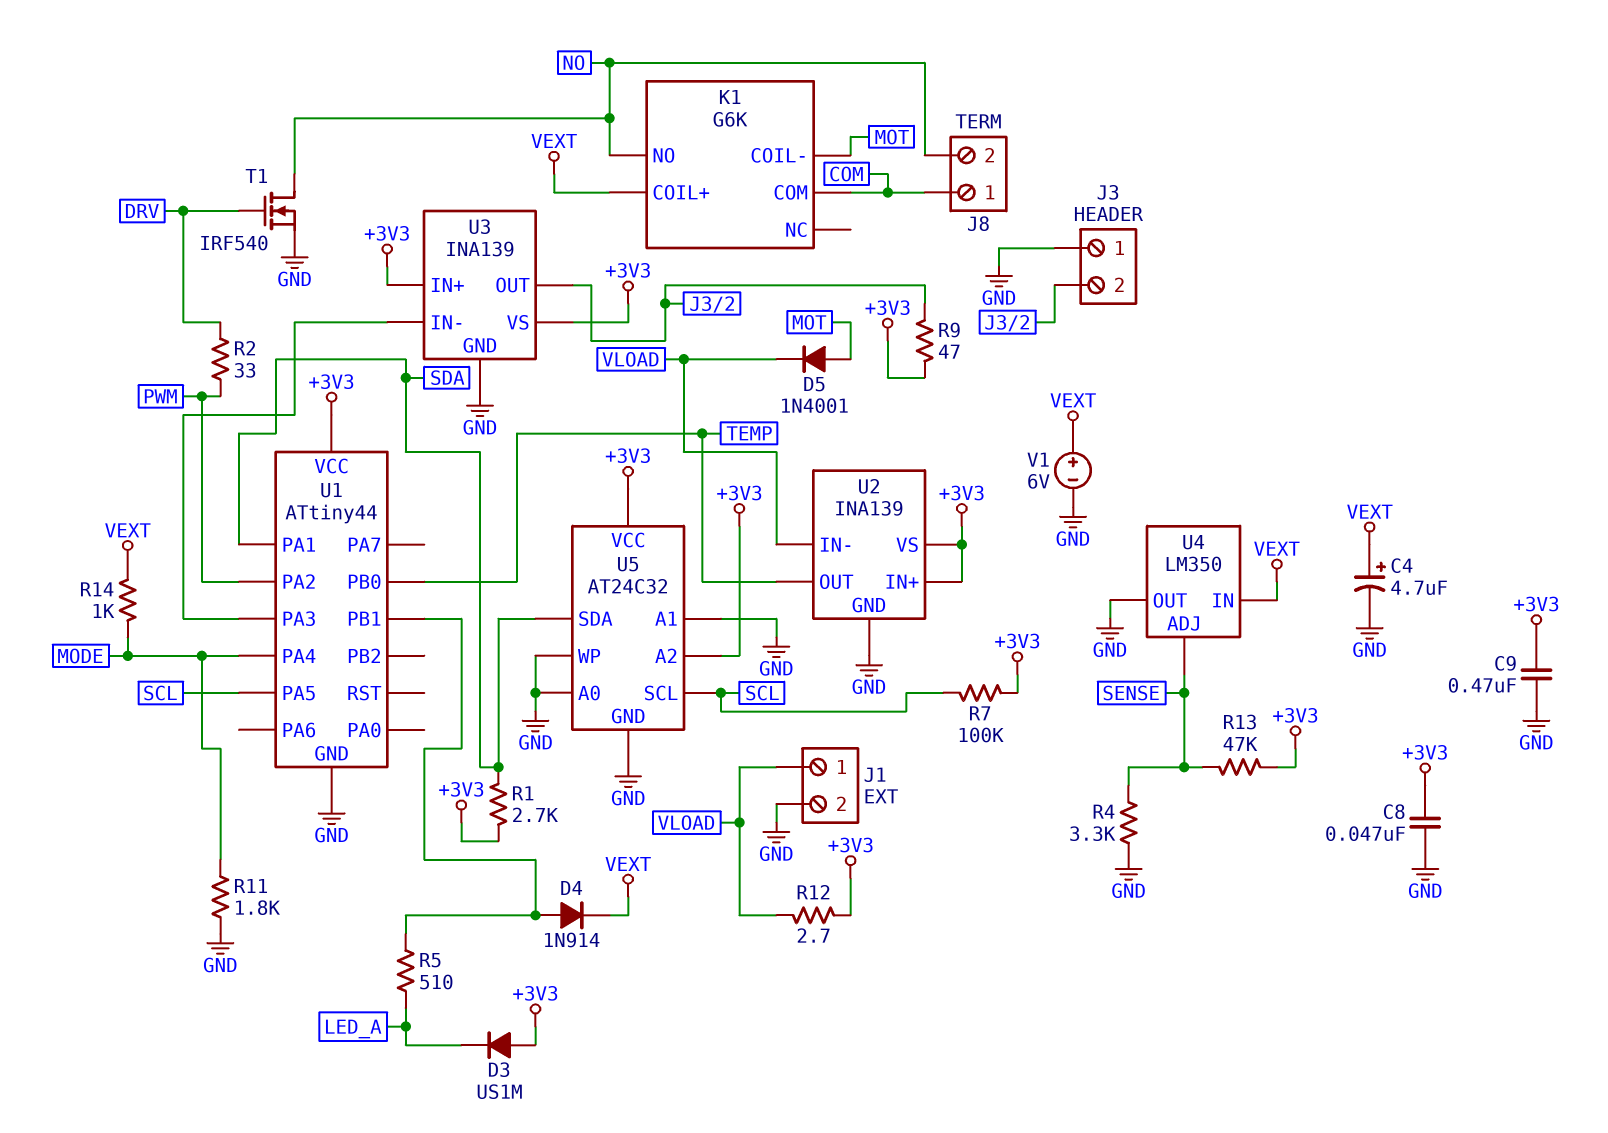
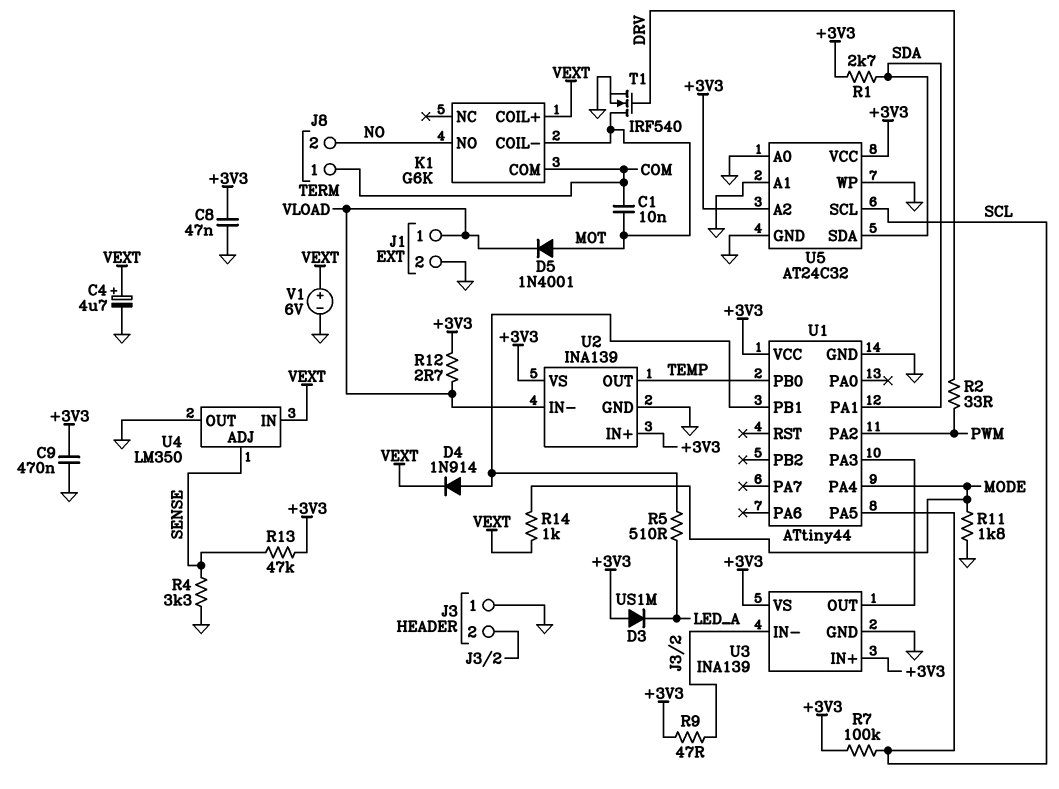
C1: none -> 10nF (COM, MOT)
T1: NMOS IRF540 (G DRV, D NO, S GND) -> NMOS IRF540 (G DRV, D MOT, S GND)
U3 pin IN-: U1/PA3 -> J3/2
U3 pin OUT: J3/2 -> U1/PA3

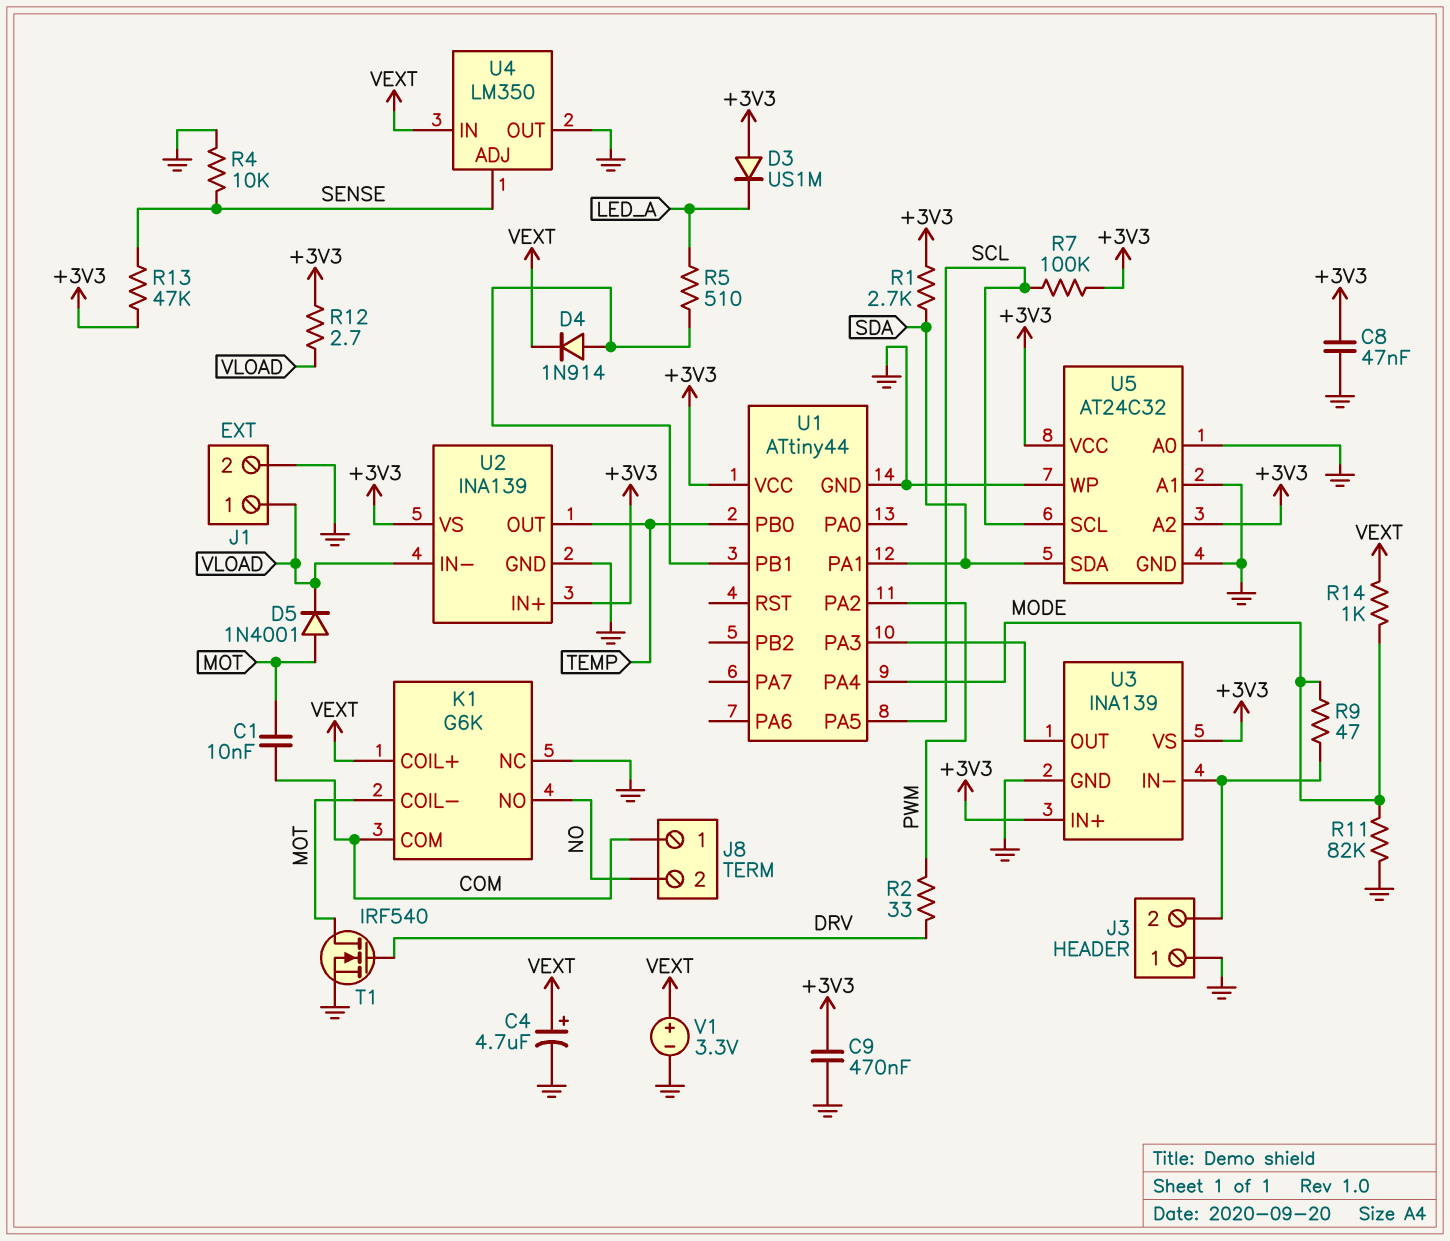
K1 pin NC: none -> GND
R4: 3.3k (GND, SENSE) -> 10k (GND, SENSE)
R9: 47 (+3V3, J3/2) -> 47 (J3/2, MODE)
R11: 1.8k (GND, MODE) -> 82k (GND, MODE)
V1: 6V (plus VEXT, minus GND) -> 3.3V (plus VEXT, minus GND)

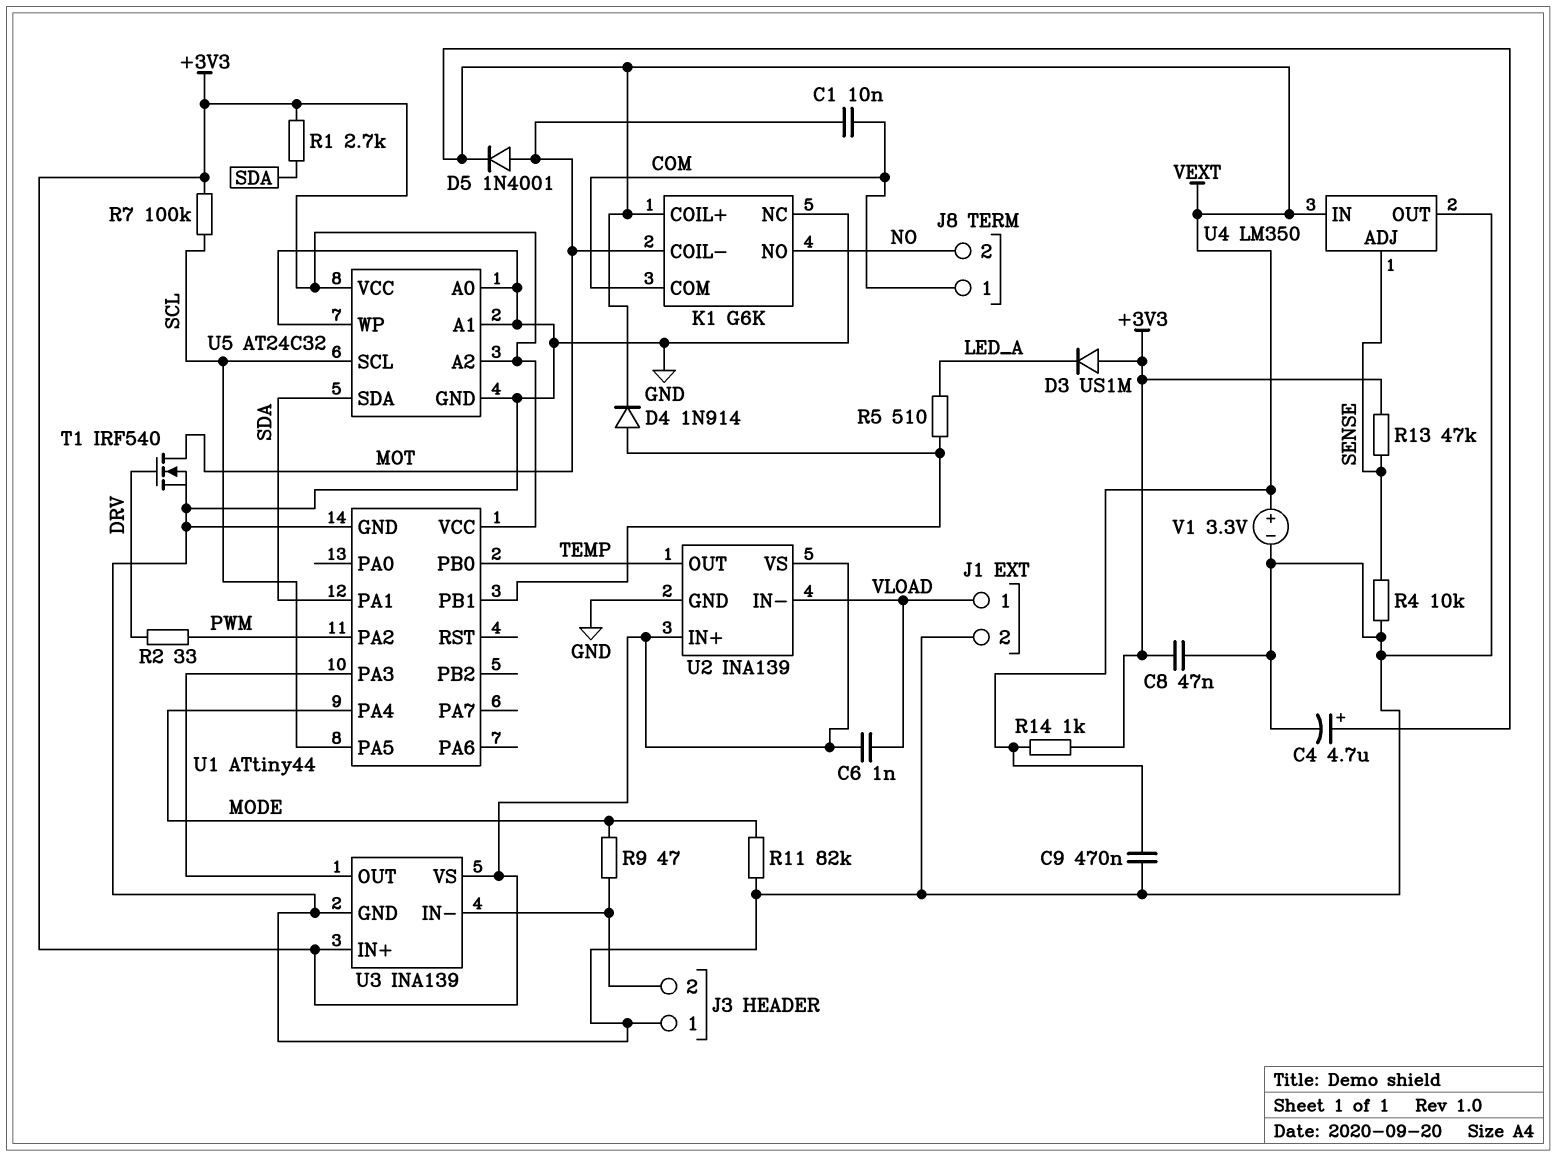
C6: none -> 1nF (+3V3, VLOAD)
C9: 470nF (+3V3, GND) -> 470nF (GND, VEXT)
D5: diode 1N4001 (A MOT, K VLOAD) -> diode 1N4001 (A MOT, K VEXT)
R12: 2.7 (+3V3, VLOAD) -> none
R14: 1k (MODE, VEXT) -> 1k (+3V3, VEXT)

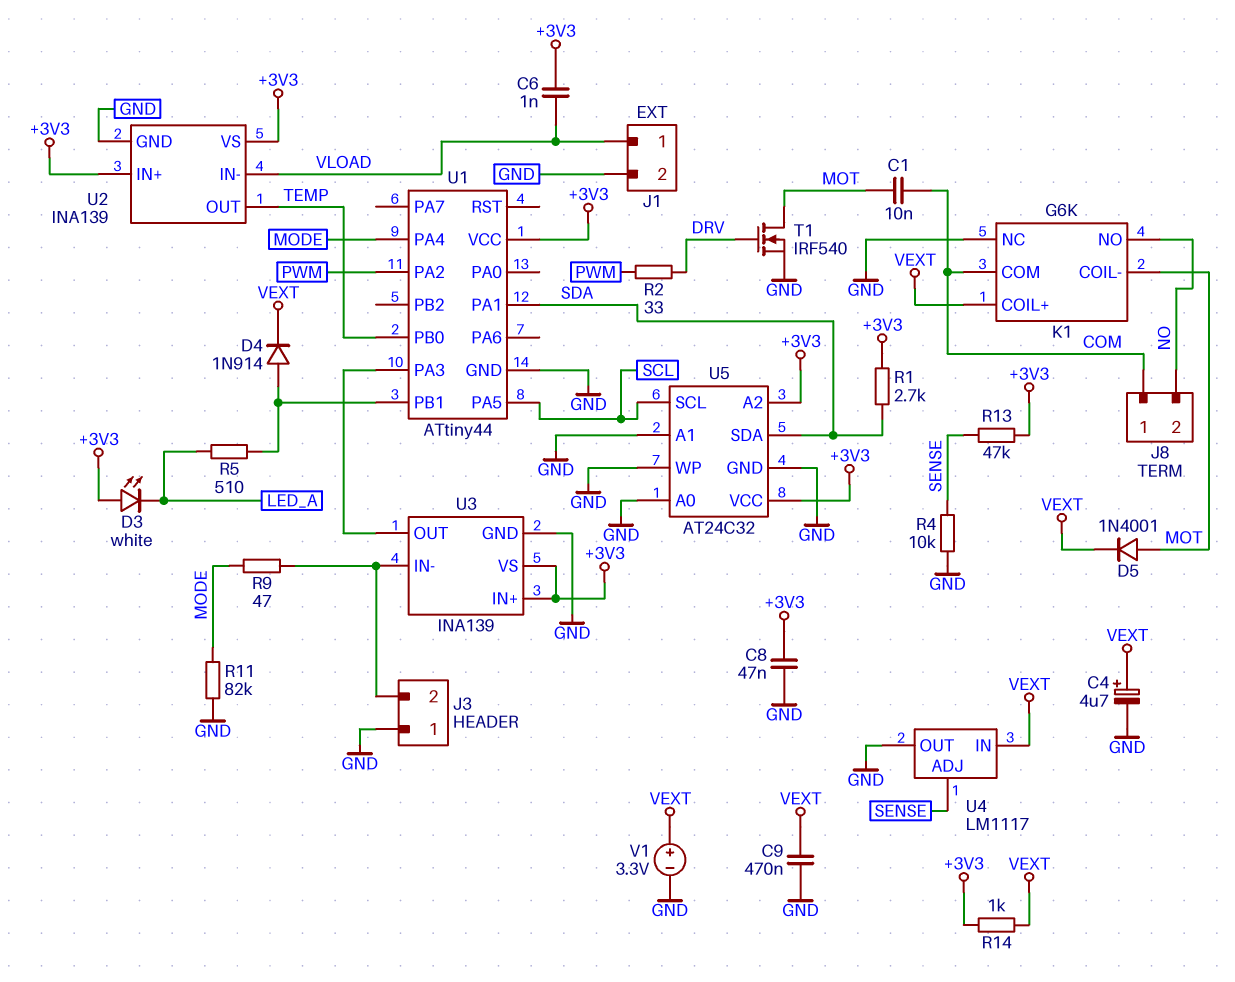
D3: diode US1M (A +3V3, K LED_A) -> LED white (A +3V3, K LED_A)
R7: 100k (+3V3, SCL) -> none
U4: LM350 -> LM1117

